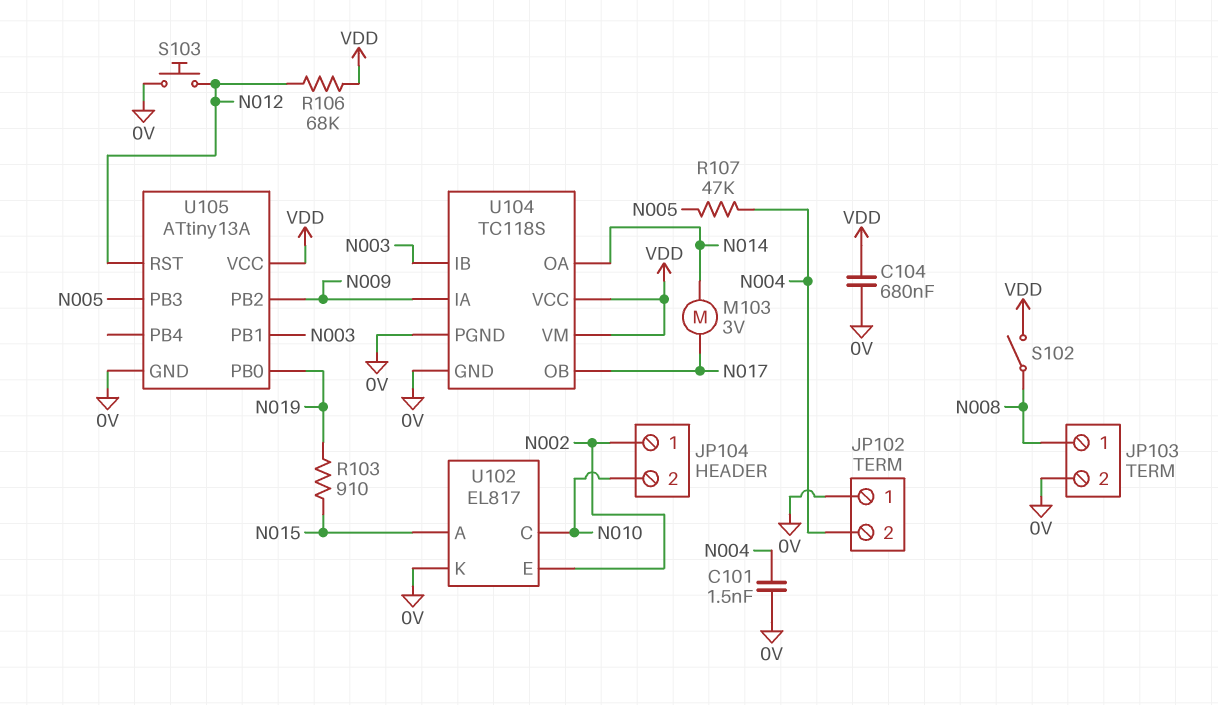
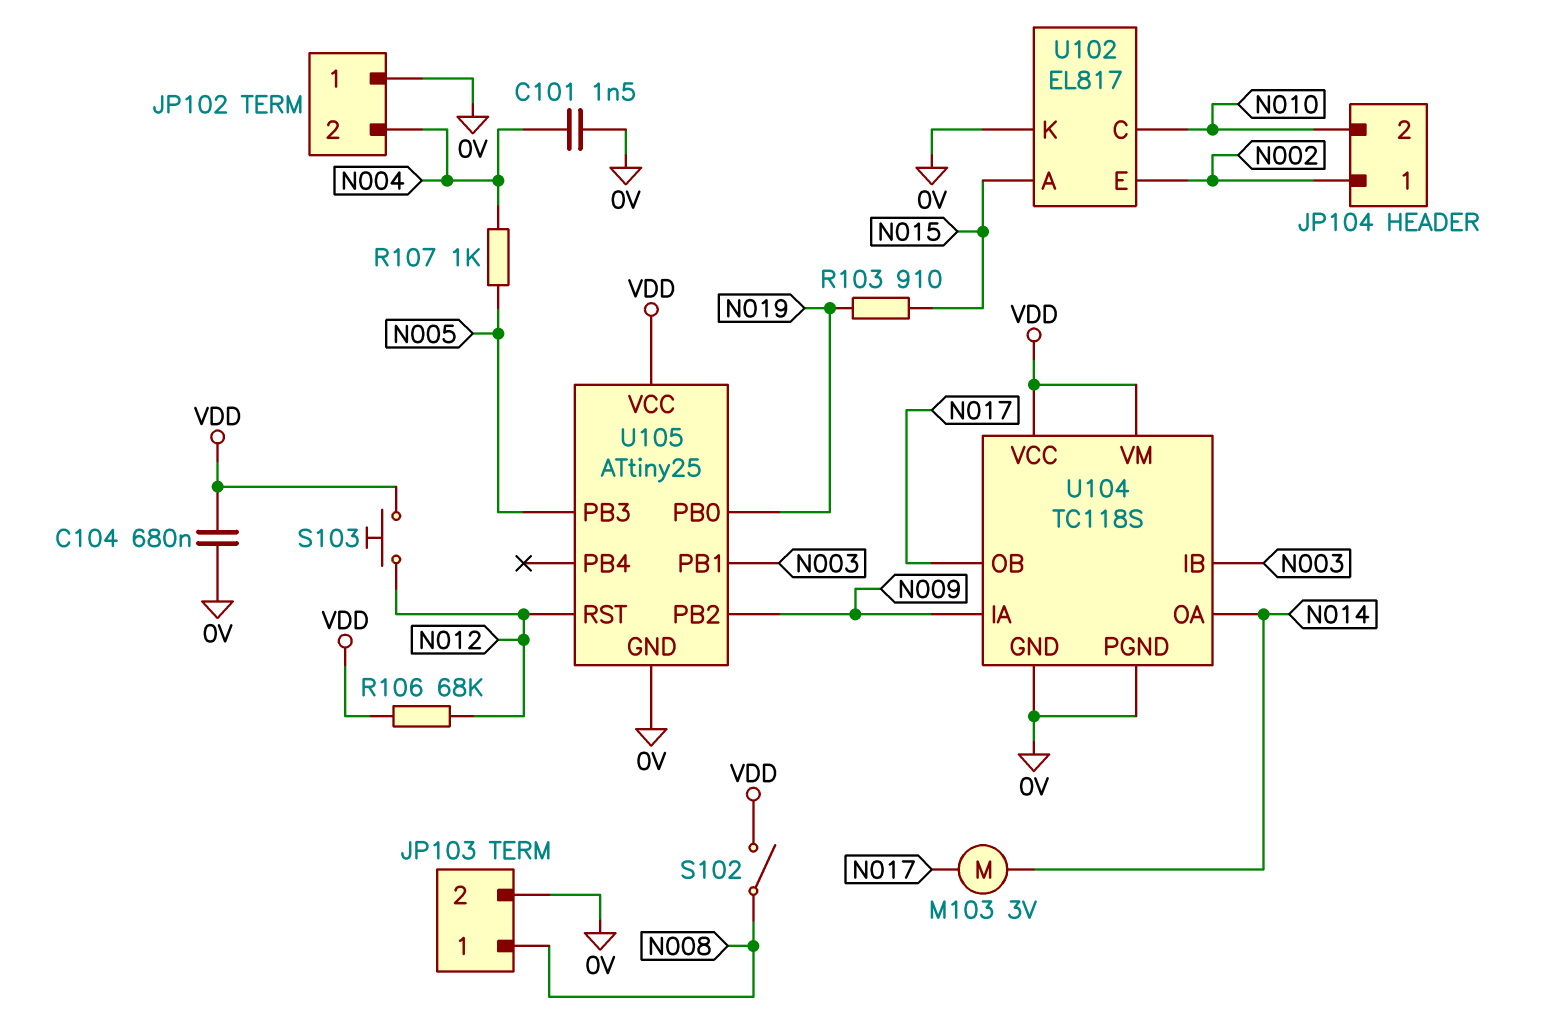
R107: 47k (N004, N005) -> 1k (N004, N005)
S103: button (0V, N012) -> button (N012, VDD)
U105: ATtiny13A -> ATtiny25

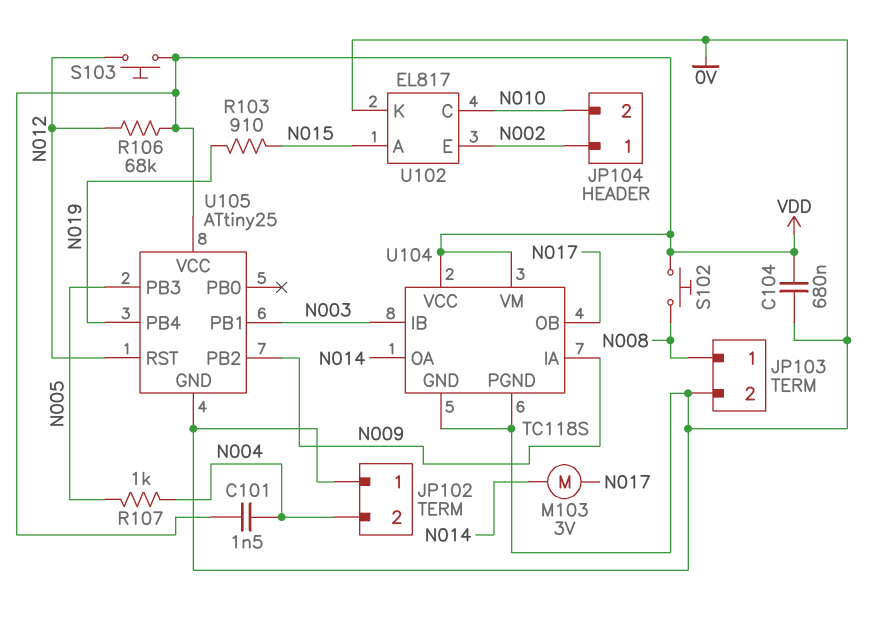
C101: 1.5nF (0V, N004) -> 1.5nF (N004, VDD)
S102: switch (N008, VDD) -> button (N008, VDD)
U105 pin PB0: N019 -> none
U105 pin PB4: none -> N019

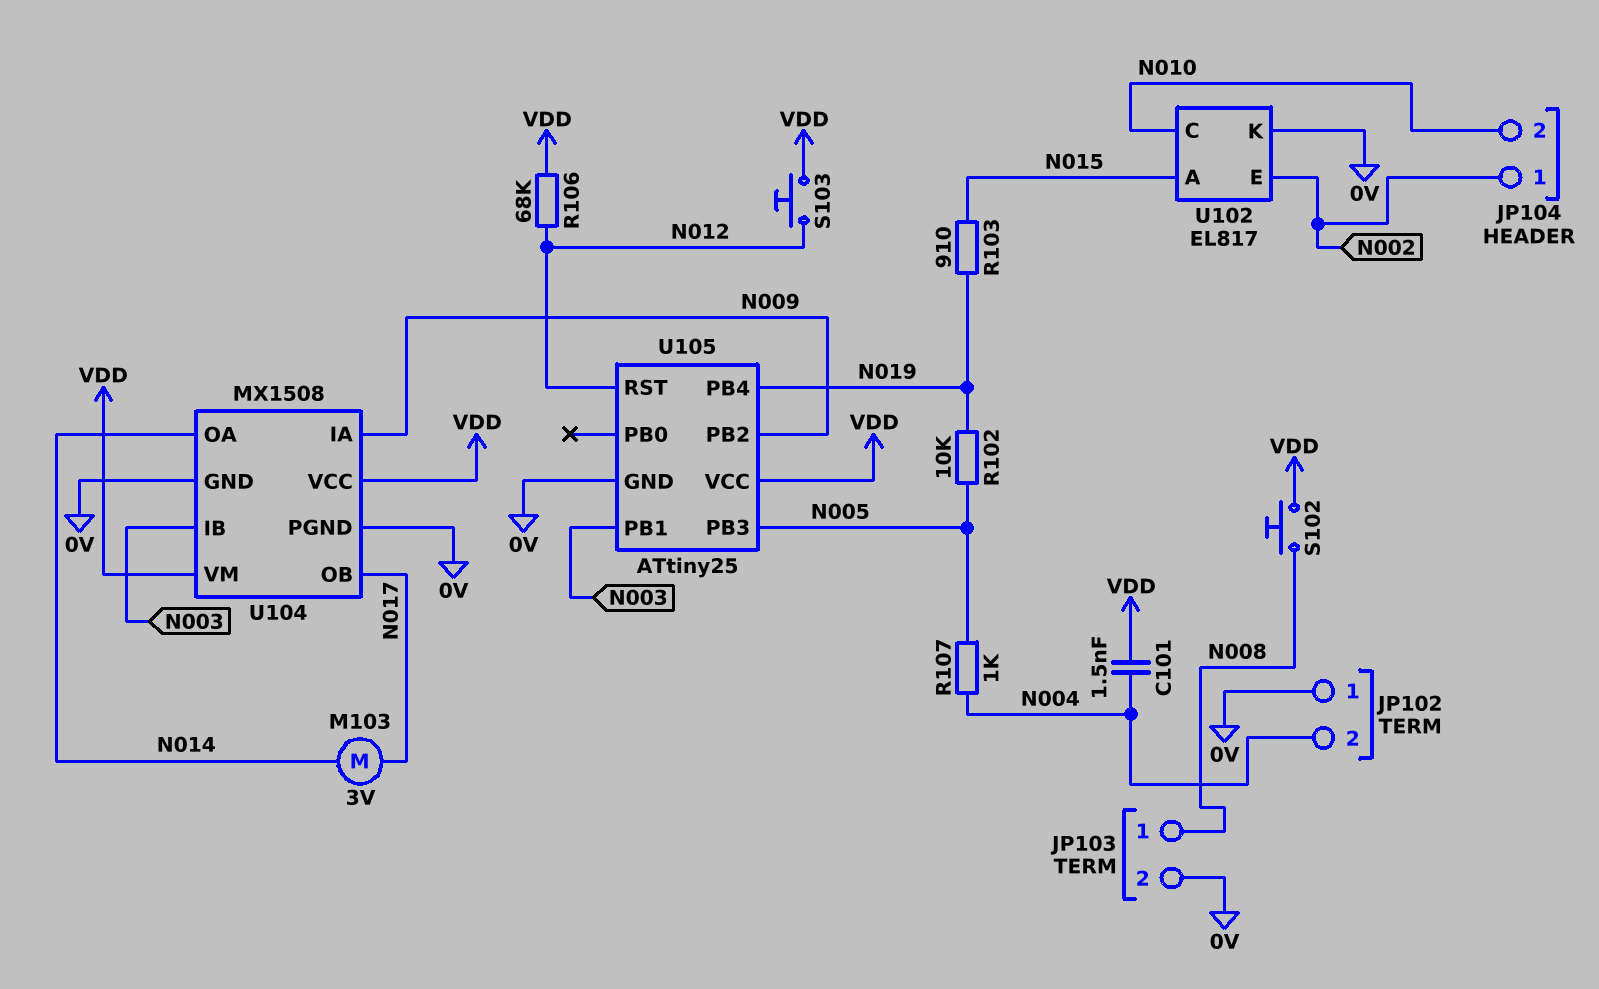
C104: 680nF (0V, VDD) -> none
R102: none -> 10k (N005, N019)
U104: TC118S -> MX1508

